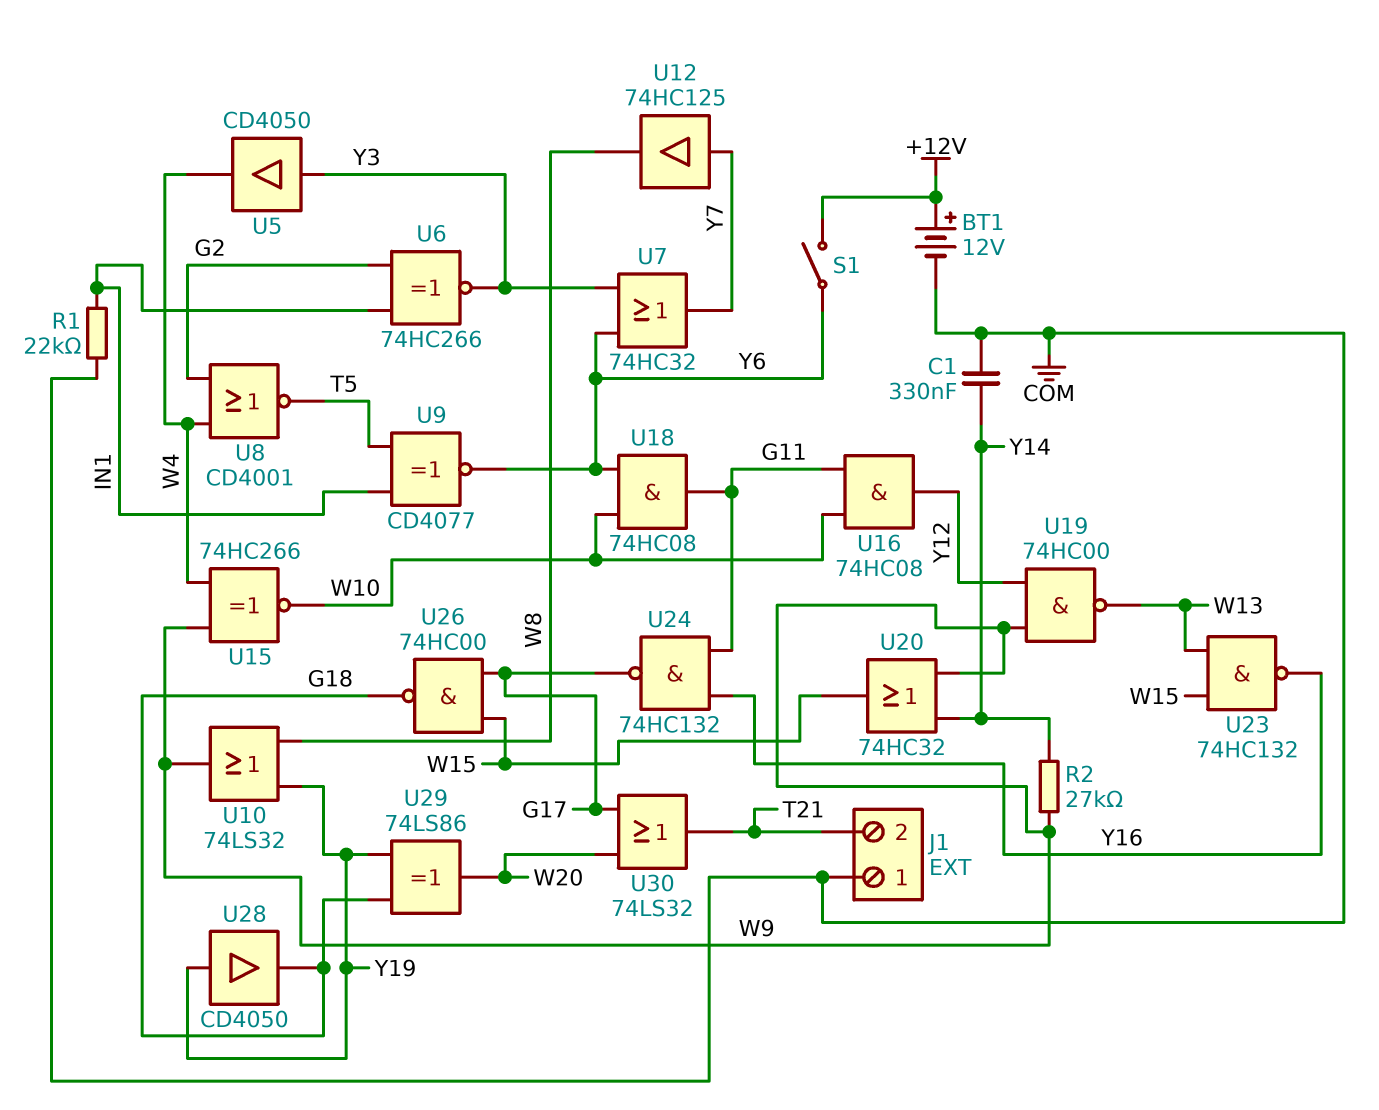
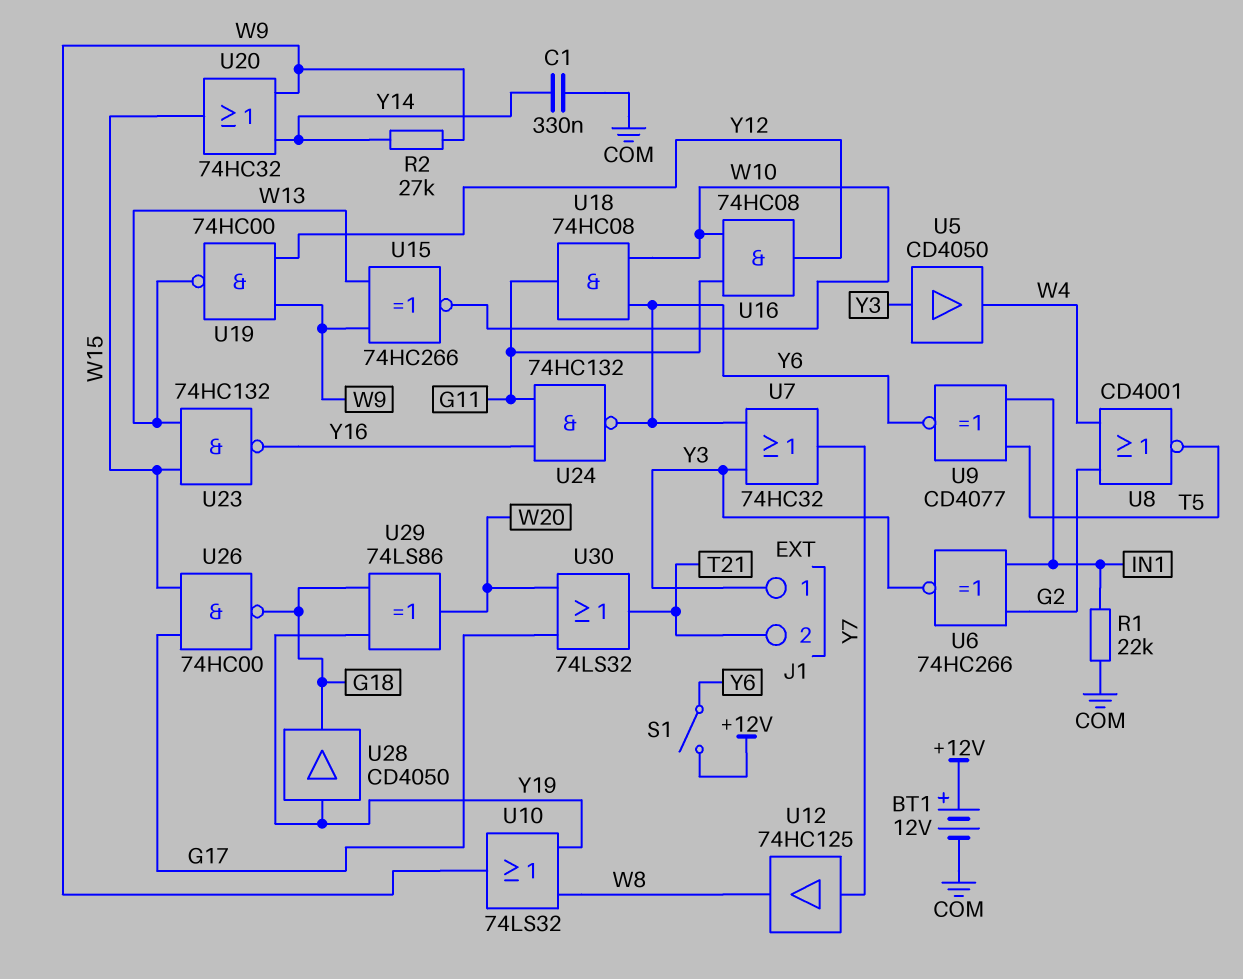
J1 pin 1: COM -> Y3
U15: XNOR 74HC266 (in W4, in W9, out W10) -> XNOR 74HC266 (in W9, in W13, out W10)
U24: NAND 74HC132 (in G11, in Y16, out G17) -> NAND 74HC132 (in G11, in Y16, out Y6)

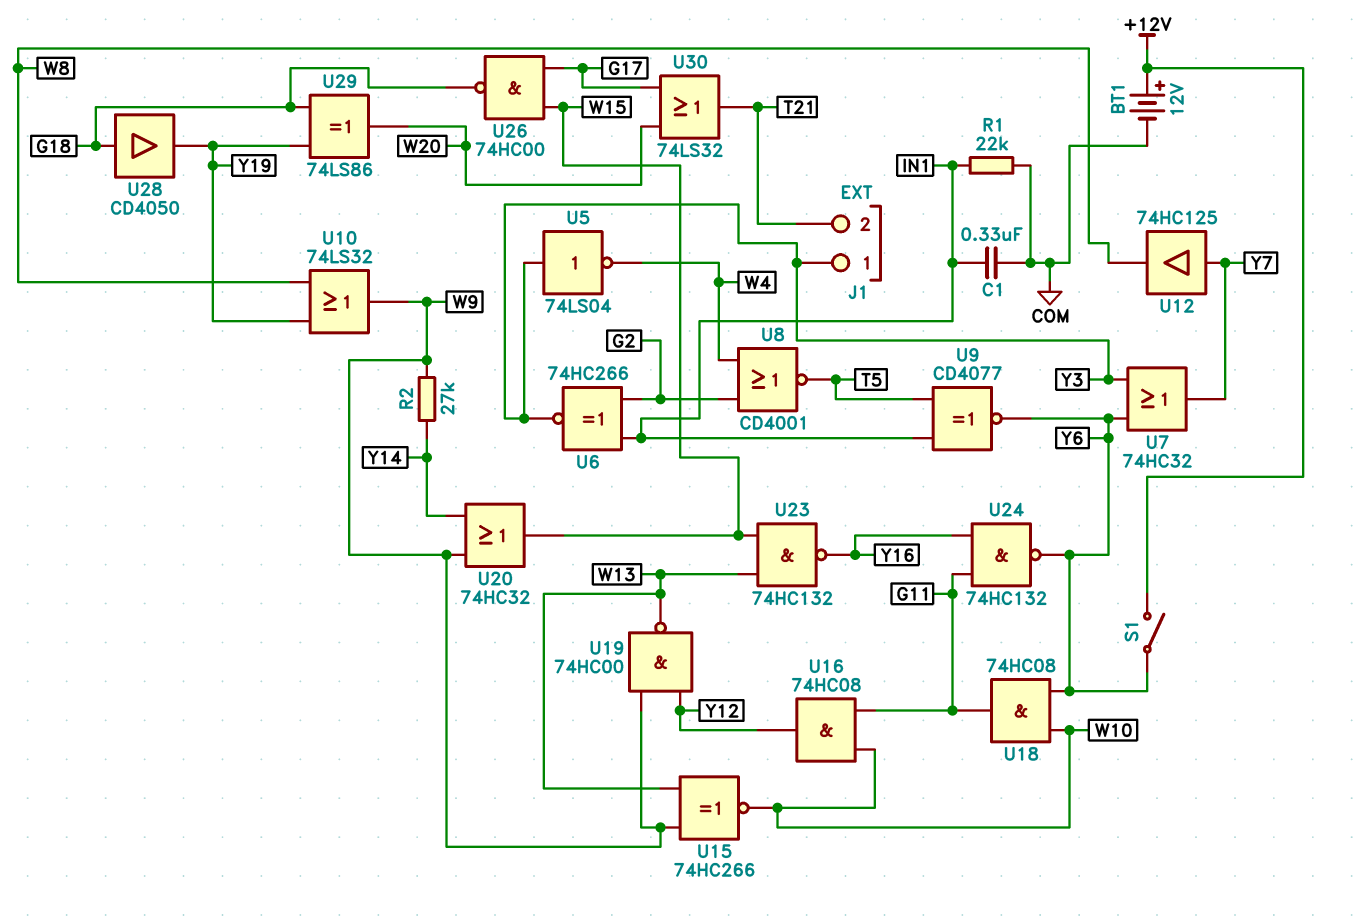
C1: 330nF (COM, Y14) -> 330nF (COM, IN1)
U5: buffer CD4050 (in Y3, out W4) -> NOT 74LS04 (in Y3, out W4)
U28: buffer CD4050 (in Y19, out G18) -> buffer CD4050 (in G18, out Y19)

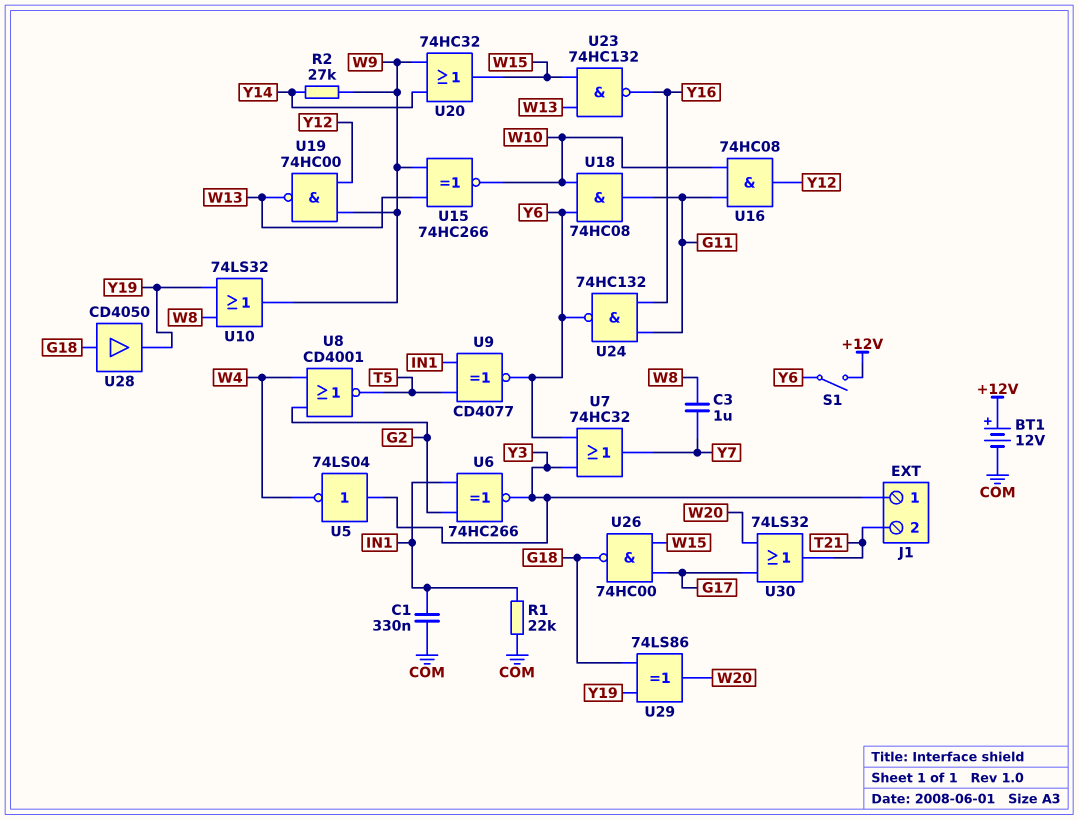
C3: none -> 1uF (W8, Y7)
U12: buffer 74HC125 (in Y7, out W8) -> none

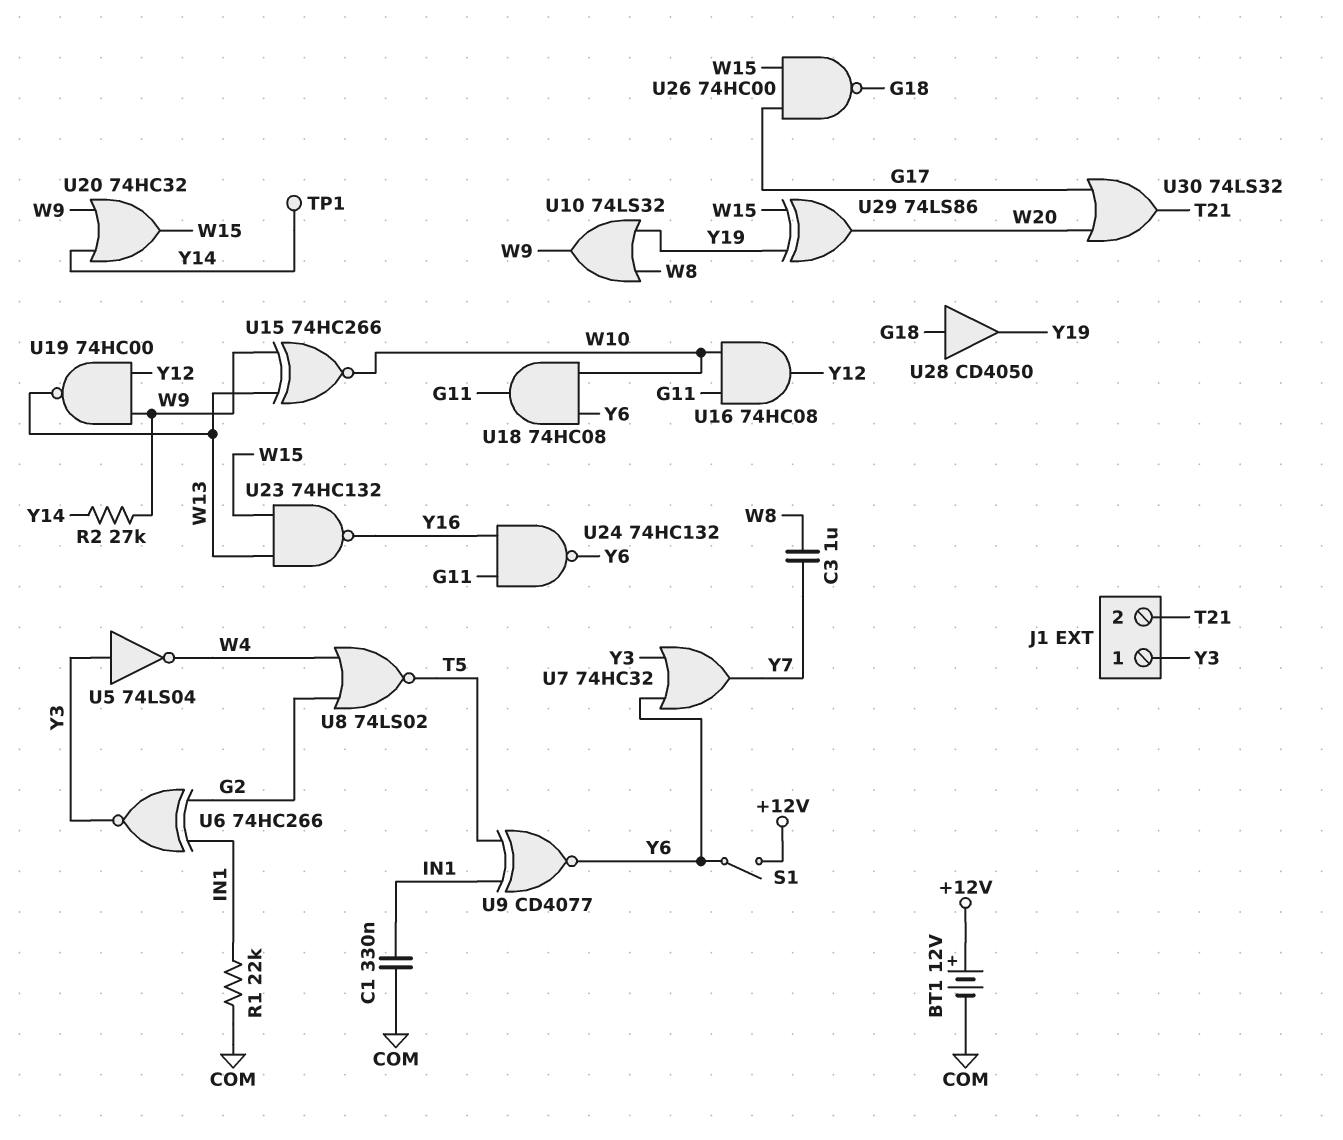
TP1: none -> test point (Y14)
U8: NOR CD4001 (in G2, in W4, out T5) -> NOR 74LS02 (in G2, in W4, out T5)
U29: XOR 74LS86 (in G18, in Y19, out W20) -> XOR 74LS86 (in W15, in Y19, out W20)

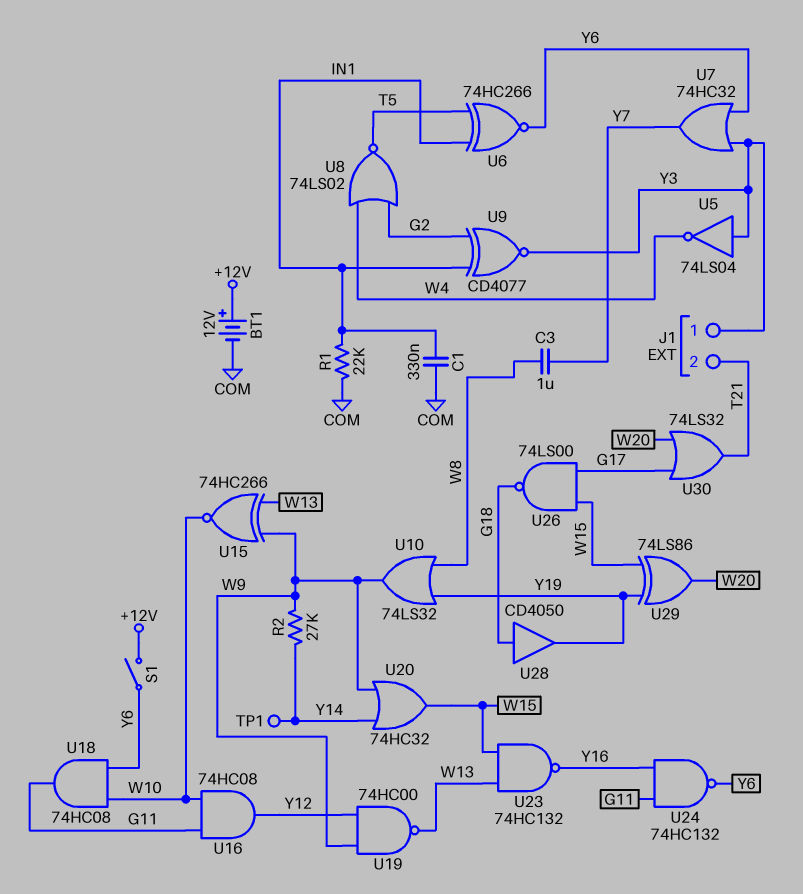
U6: XNOR 74HC266 (in G2, in IN1, out Y3) -> XNOR 74HC266 (in IN1, in T5, out Y6)
U9: XNOR CD4077 (in IN1, in T5, out Y6) -> XNOR CD4077 (in G2, in IN1, out Y3)
U26: NAND 74HC00 (in G17, in W15, out G18) -> NAND 74LS00 (in G17, in W15, out G18)

